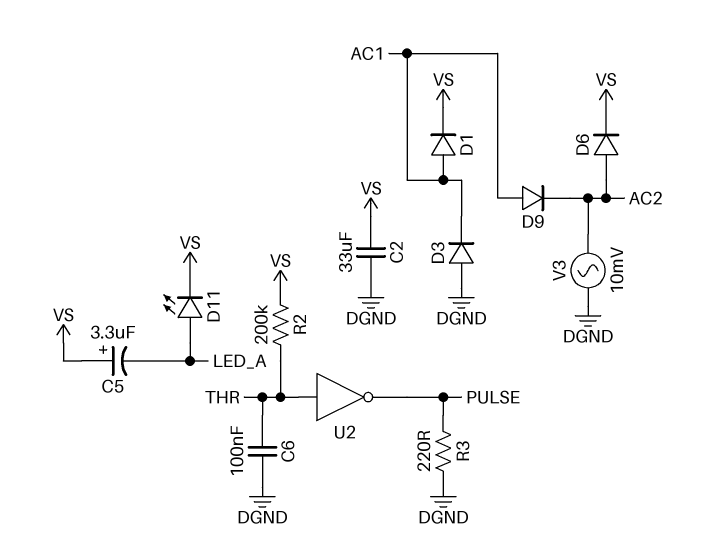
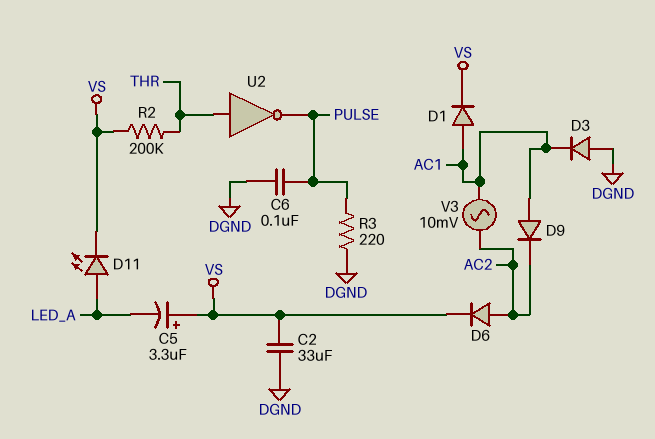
C6: 100nF (DGND, THR) -> 100nF (DGND, PULSE)
V3: AC 10mV (AC2, DGND) -> AC 10mV (AC1, AC2)

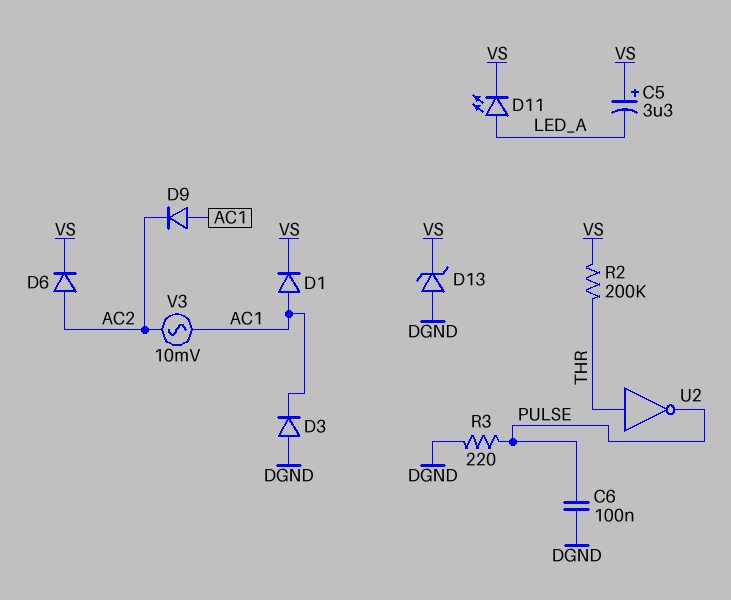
C2: 33uF (DGND, VS) -> none
D13: none -> zener (A DGND, K VS)

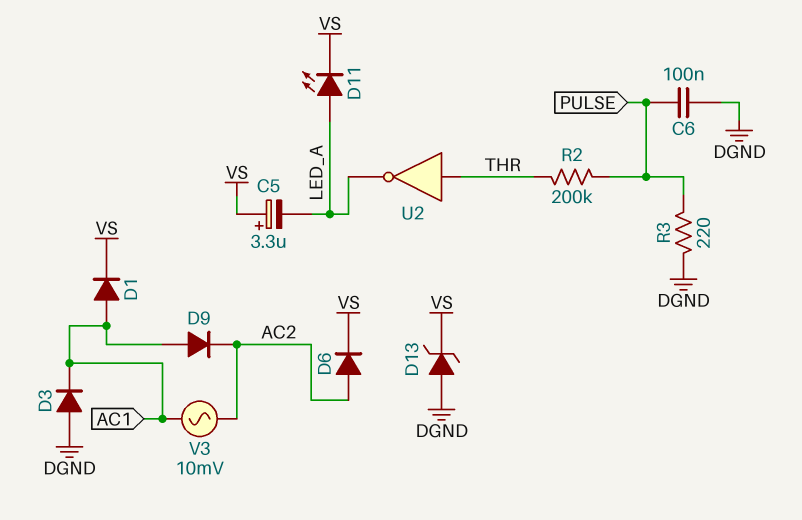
R2: 200k (THR, VS) -> 200k (PULSE, THR)
U2: NOT (in THR, out PULSE) -> NOT (in THR, out LED_A)

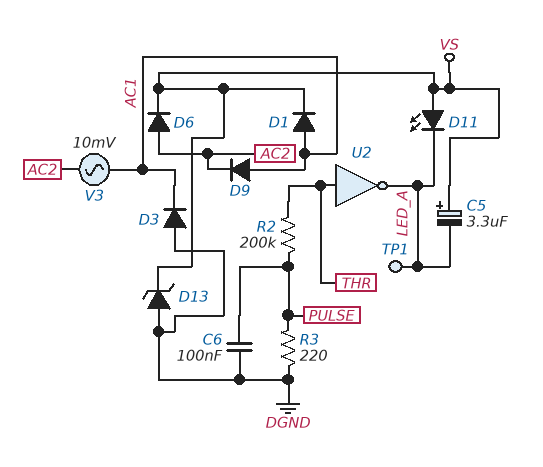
D11: LED (A LED_A, K VS) -> LED (A VS, K LED_A)
TP1: none -> test point (LED_A)

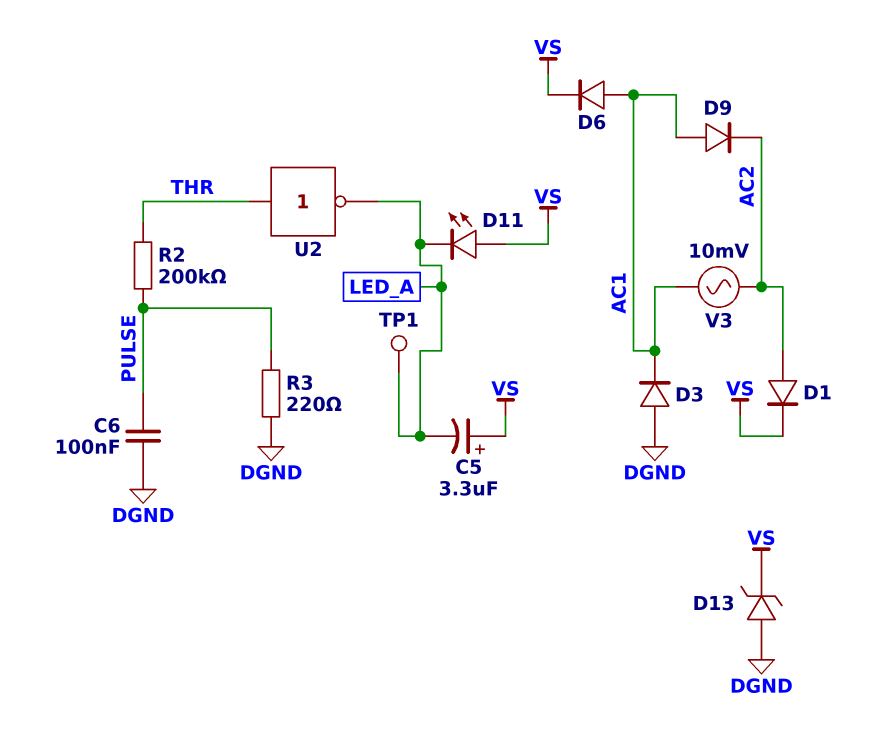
D1: diode (A AC1, K VS) -> diode (A AC2, K VS)
D6: diode (A AC2, K VS) -> diode (A AC1, K VS)

